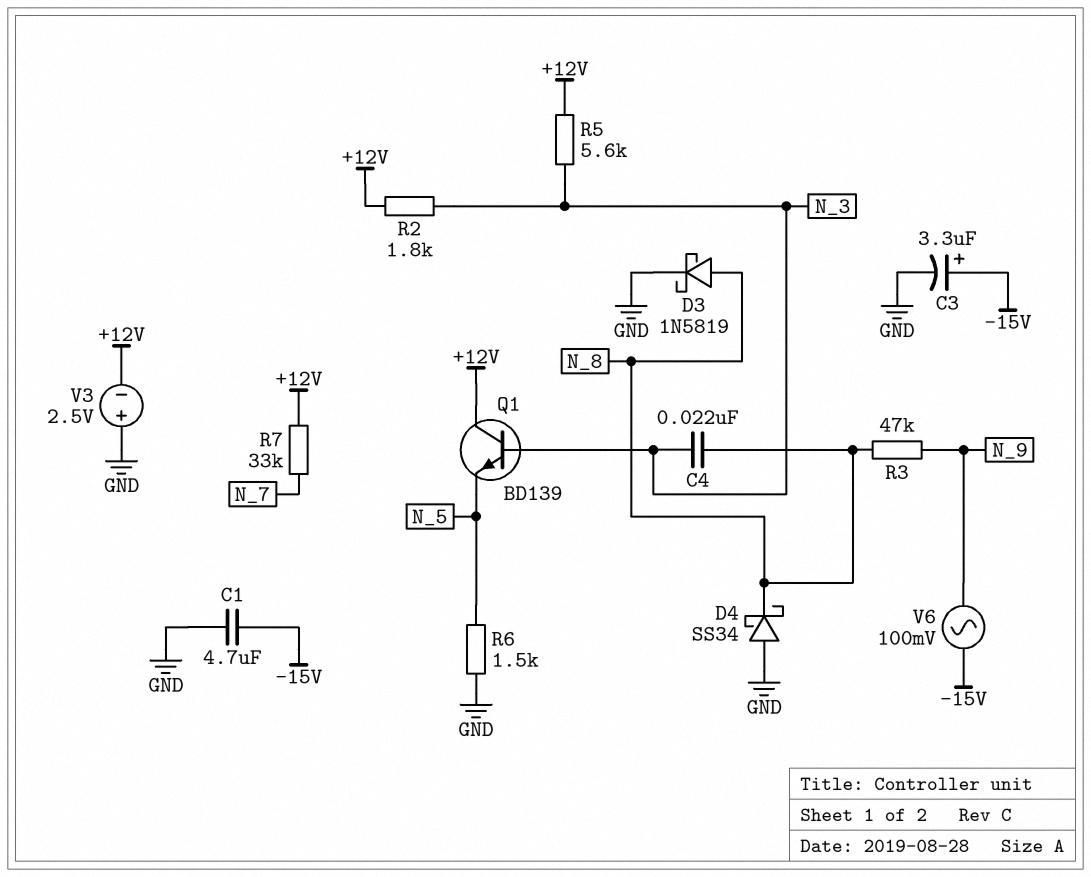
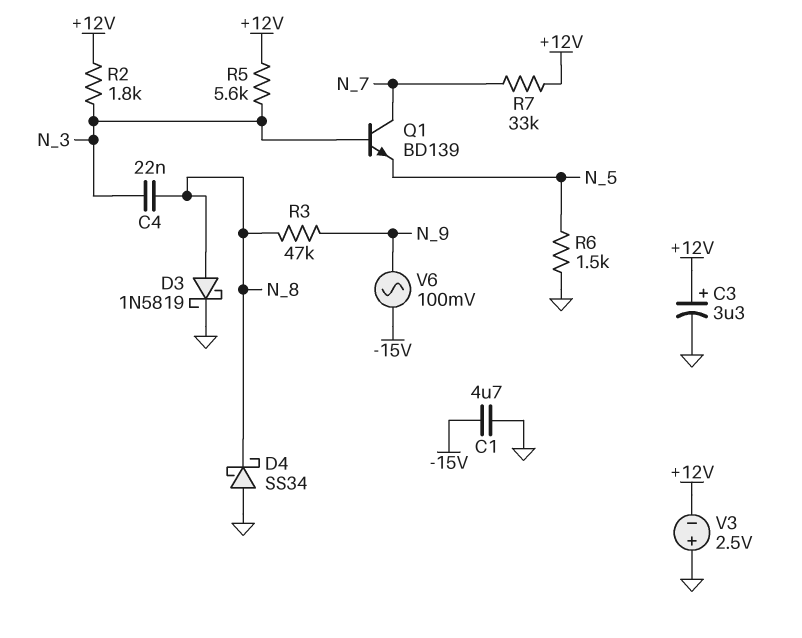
C3: 3.3uF (plus -15V, minus GND) -> 3.3uF (plus +12V, minus GND)
Q1: NPN BD139 (B N_3, C +12V, E N_5) -> NPN BD139 (B N_3, C N_7, E N_5)

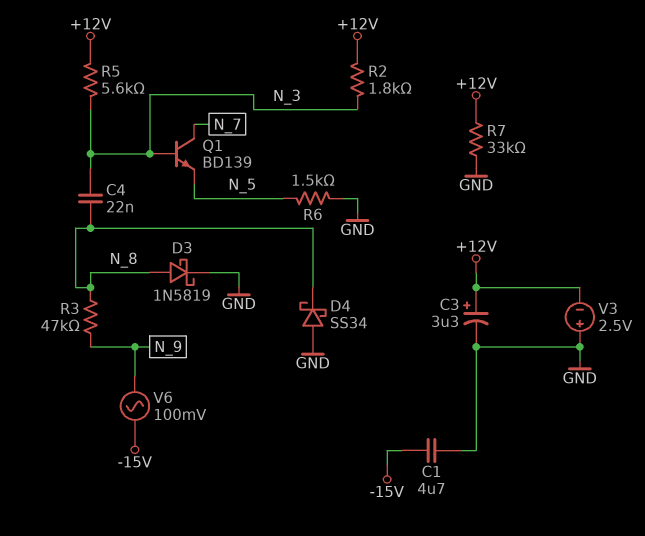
R7: 33k (+12V, N_7) -> 33k (+12V, GND)

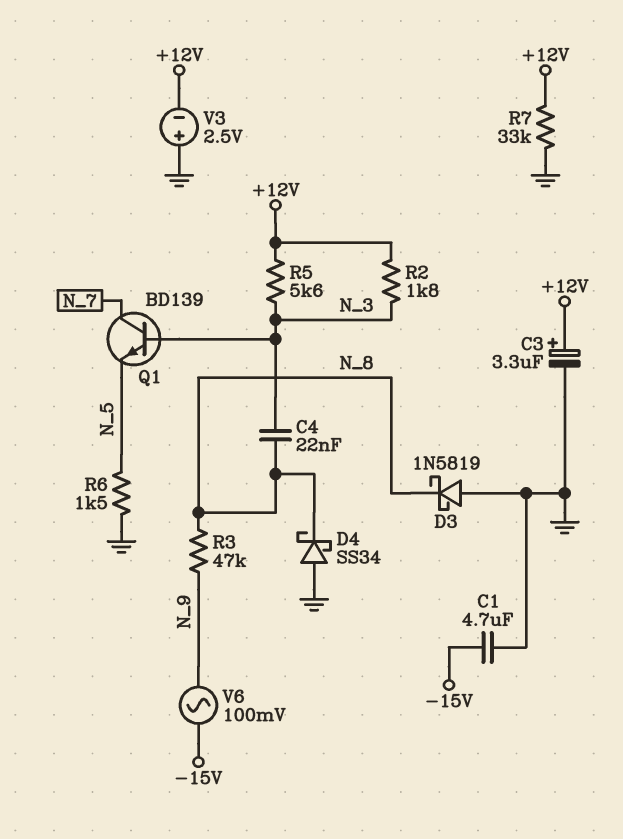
D3: schottky 1N5819 (A N_8, K GND) -> schottky 1N5819 (A GND, K N_8)

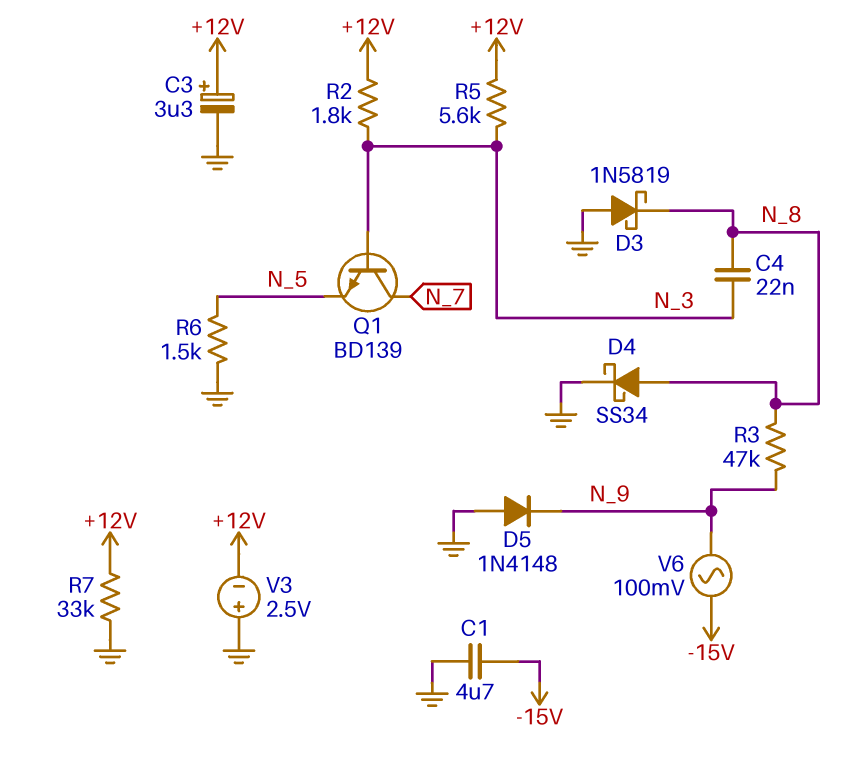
D4: schottky SS34 (A GND, K N_8) -> schottky SS34 (A N_8, K GND)
D5: none -> diode 1N4148 (A GND, K N_9)

